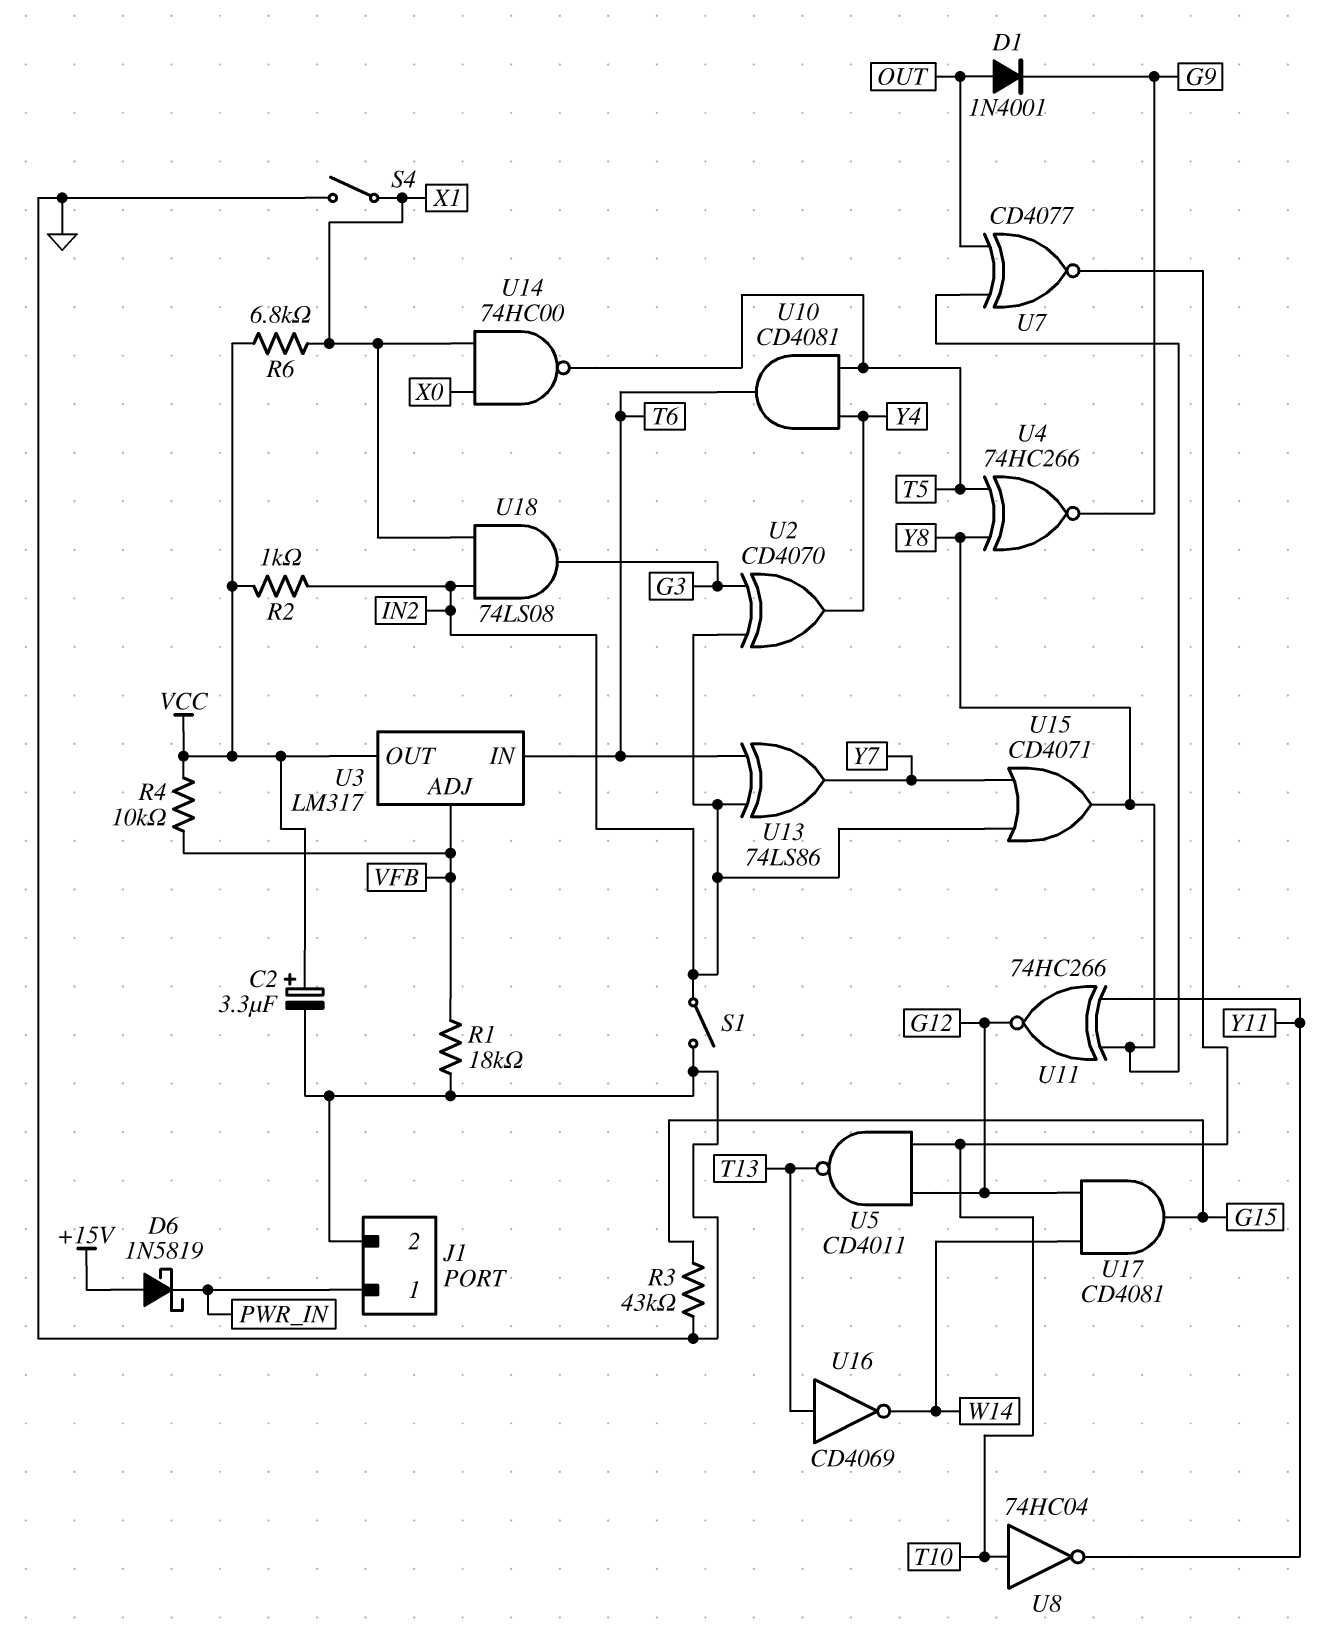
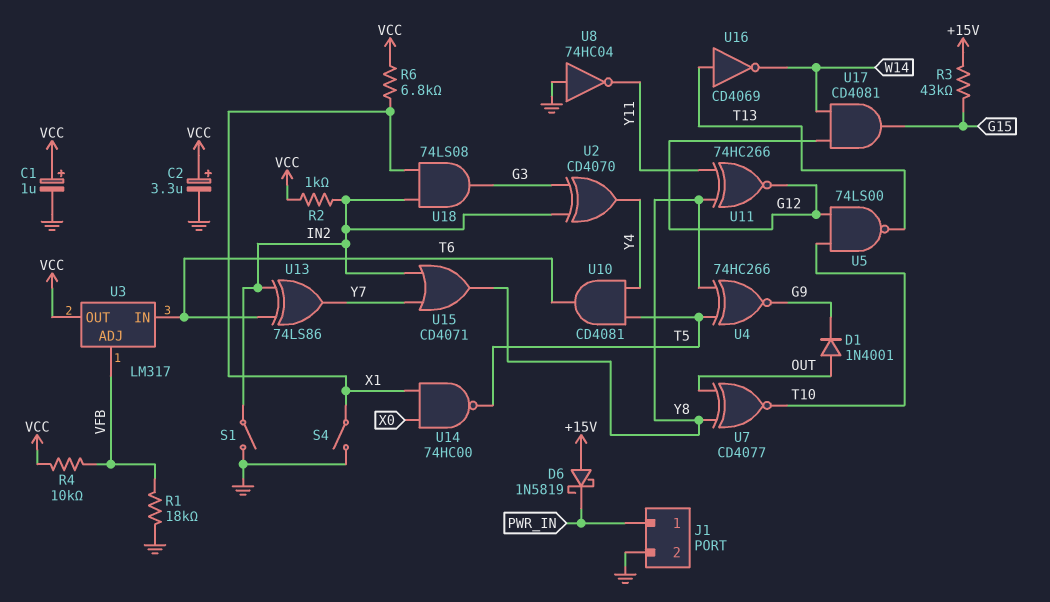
C1: none -> 1uF (plus VCC, minus GND)
R3: 43k (G15, GND) -> 43k (+15V, G15)
U5: NAND CD4011 (in G12, in T10, out T13) -> NAND 74LS00 (in G12, in T10, out T13)
U8: NOT 74HC04 (in T10, out Y11) -> NOT 74HC04 (in GND, out Y11)

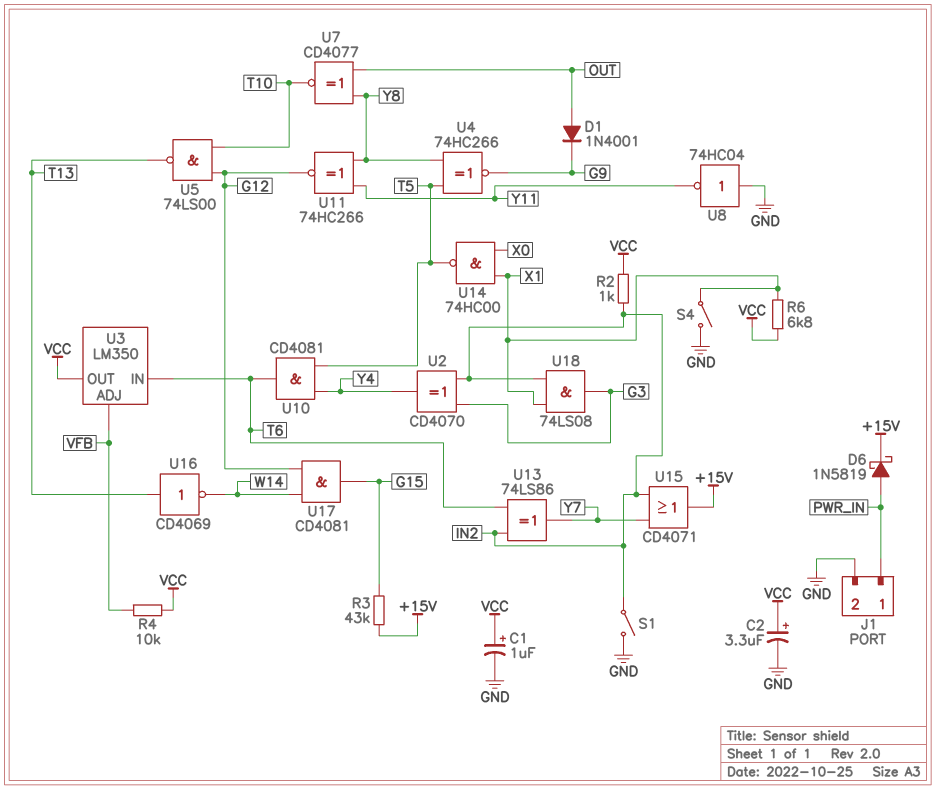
D6: schottky 1N5819 (A +15V, K PWR_IN) -> schottky 1N5819 (A PWR_IN, K +15V)
R1: 18k (GND, VFB) -> none
U3: LM317 -> LM350
U15: OR CD4071 (in IN2, in Y7, out Y8) -> OR CD4071 (in IN2, in Y7, out +15V)

